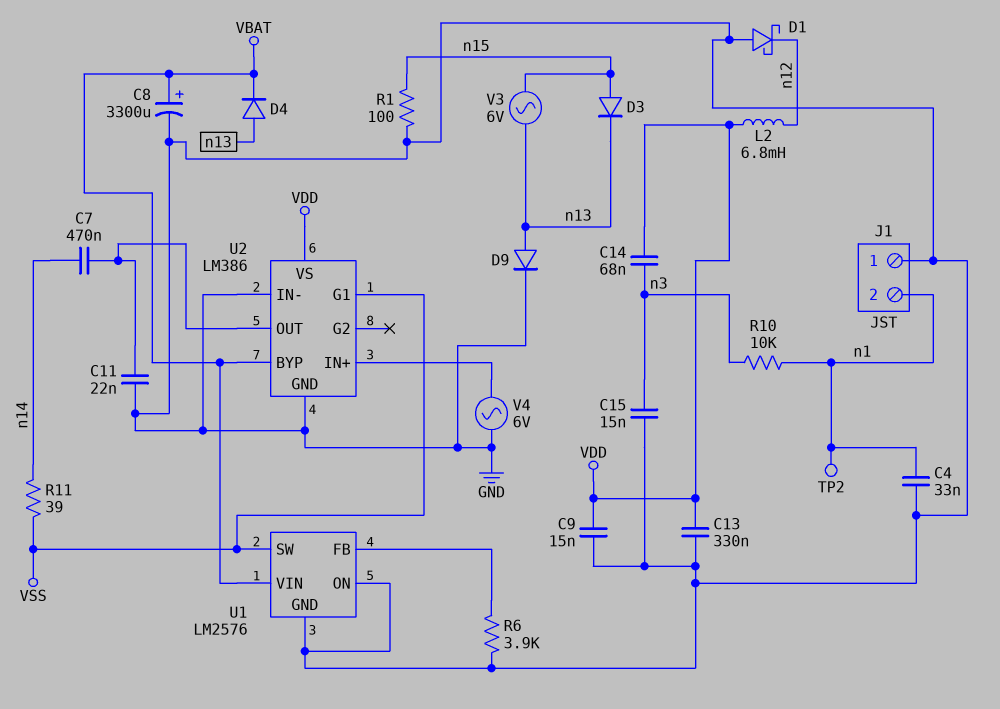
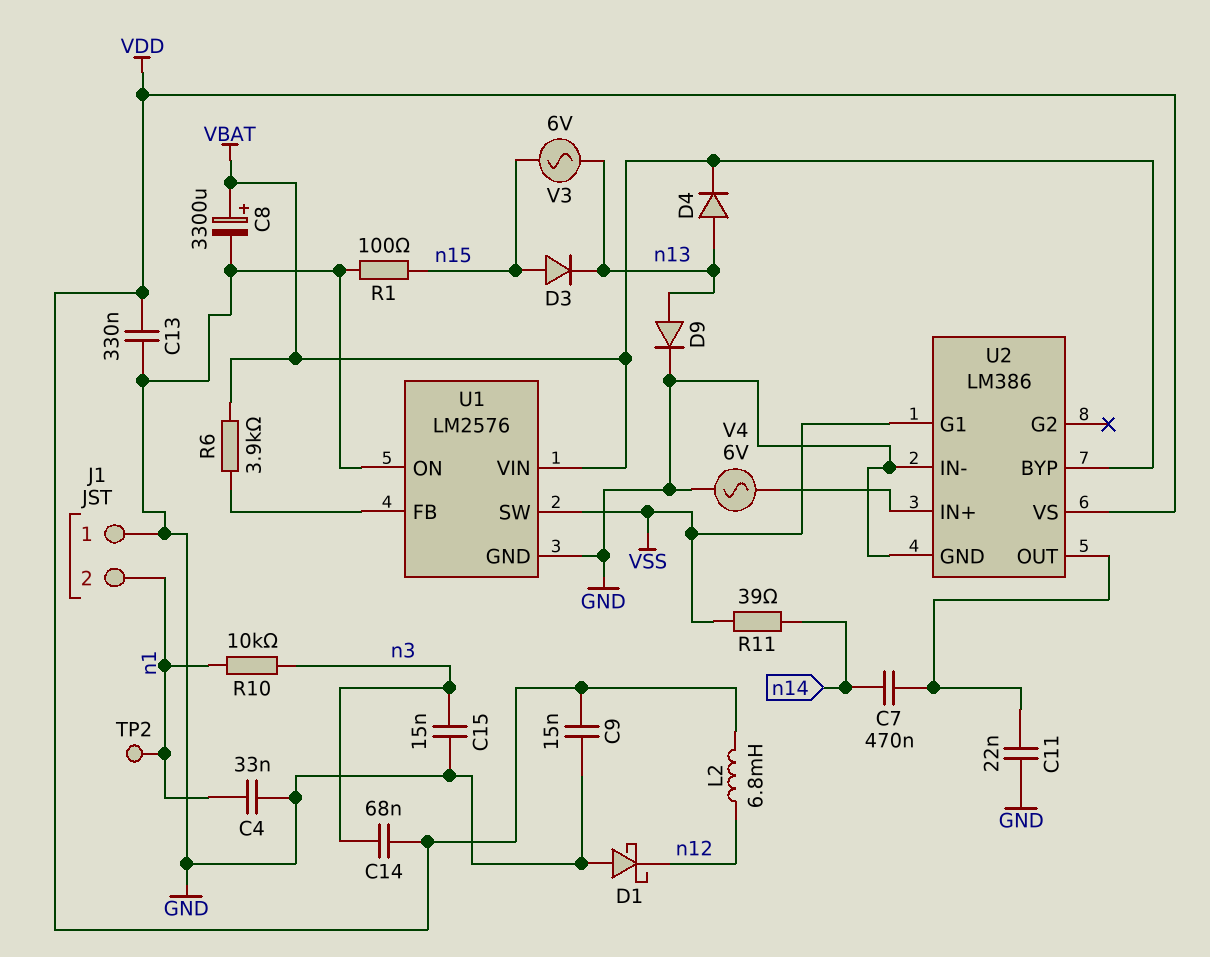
R6: 3.9k (GND, U1/FB) -> 3.9k (U1/FB, VBAT)

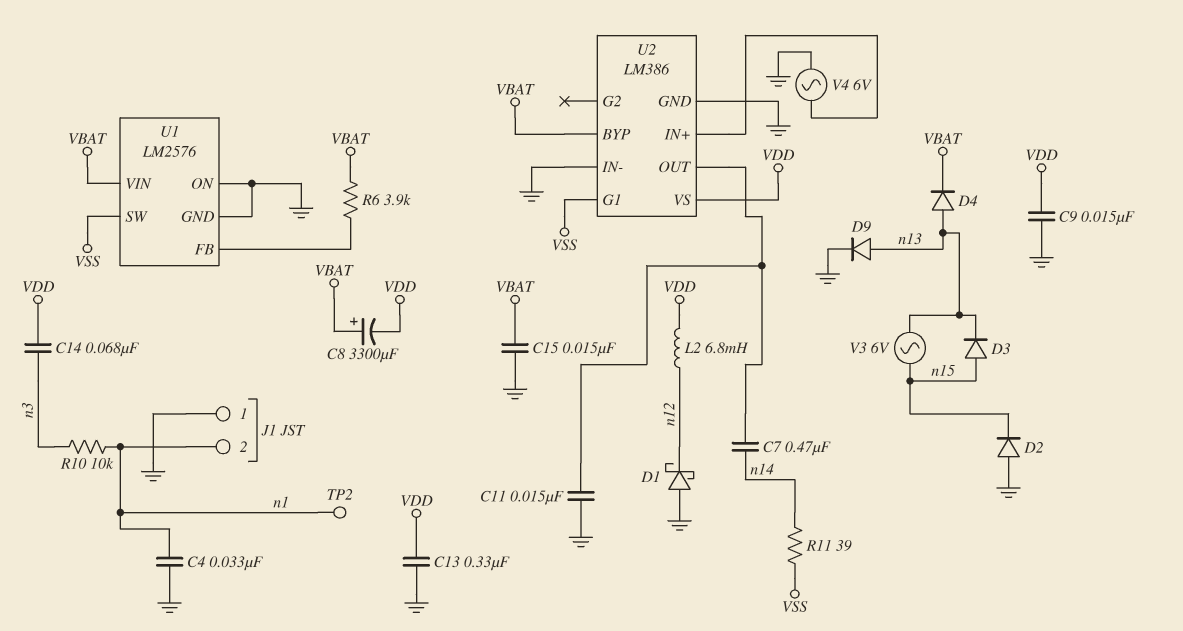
C8: 3300uF (plus VBAT, minus GND) -> 3300uF (plus VBAT, minus VDD)
C11: 22nF (GND, U2/OUT) -> 15nF (GND, U2/OUT)
C15: 15nF (GND, n3) -> 15nF (GND, VBAT)
D2: none -> diode (A GND, K n15)
R1: 100 (GND, n15) -> none

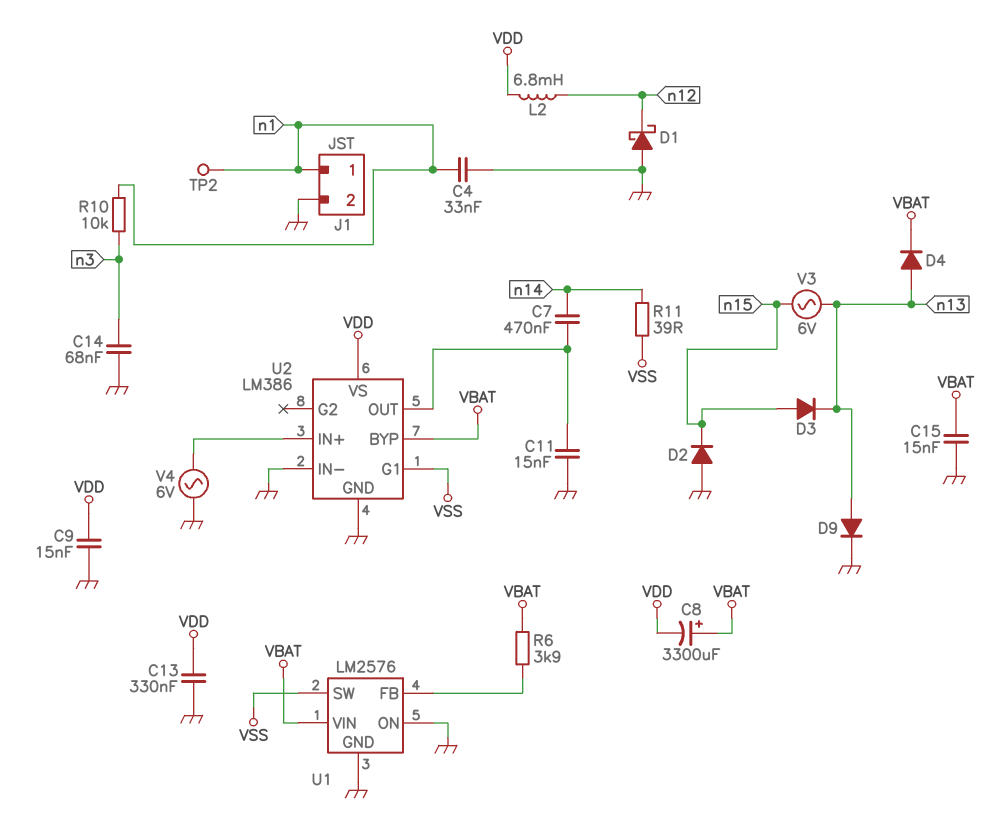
C14: 68nF (VDD, n3) -> 68nF (GND, n3)
J1 pin 1: GND -> n1
J1 pin 2: n1 -> GND

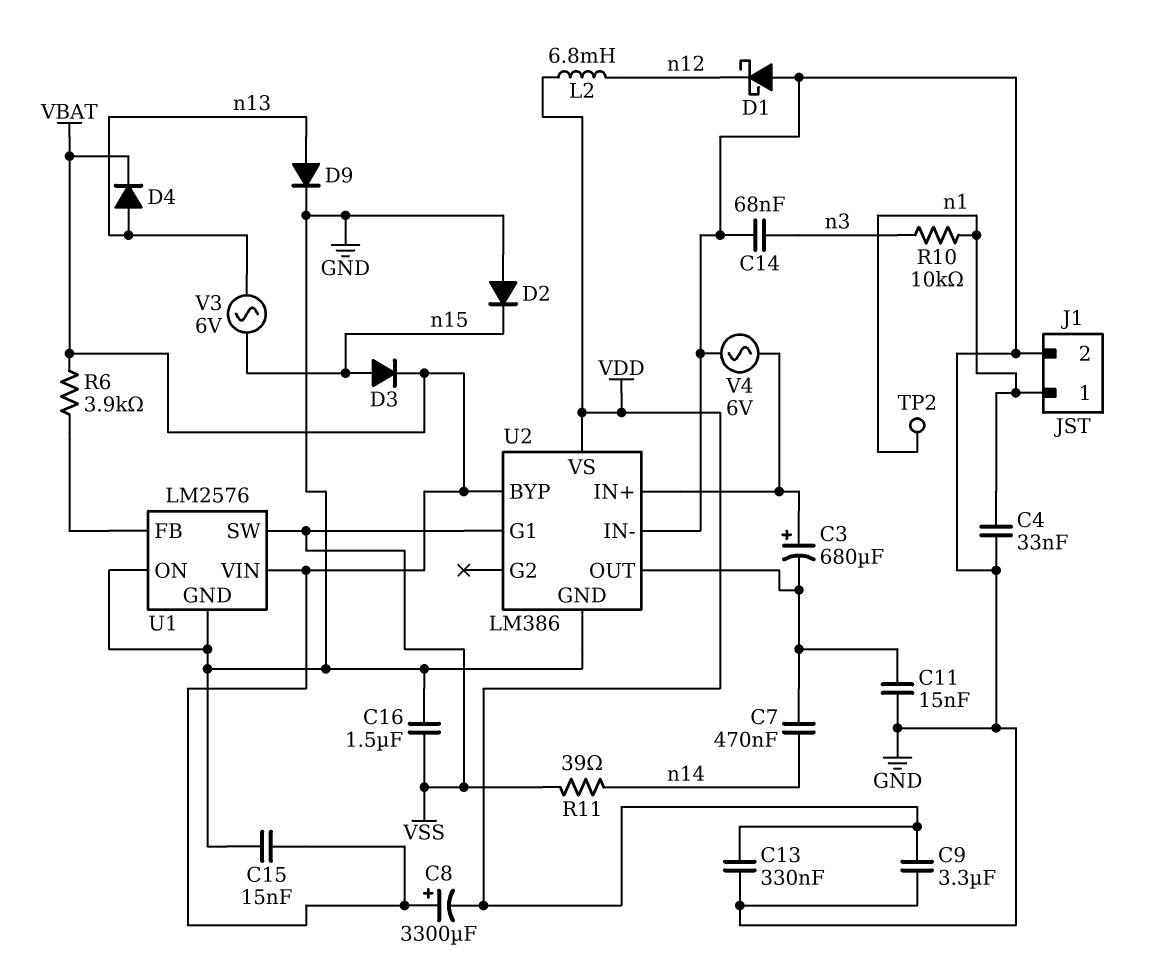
C3: none -> 680uF (plus U2/IN+, minus U2/OUT)
C9: 15nF (GND, VDD) -> 3.3uF (GND, VDD)
C16: none -> 1.5uF (GND, VSS)
D3: diode (A n15, K n13) -> diode (A n15, K VBAT)

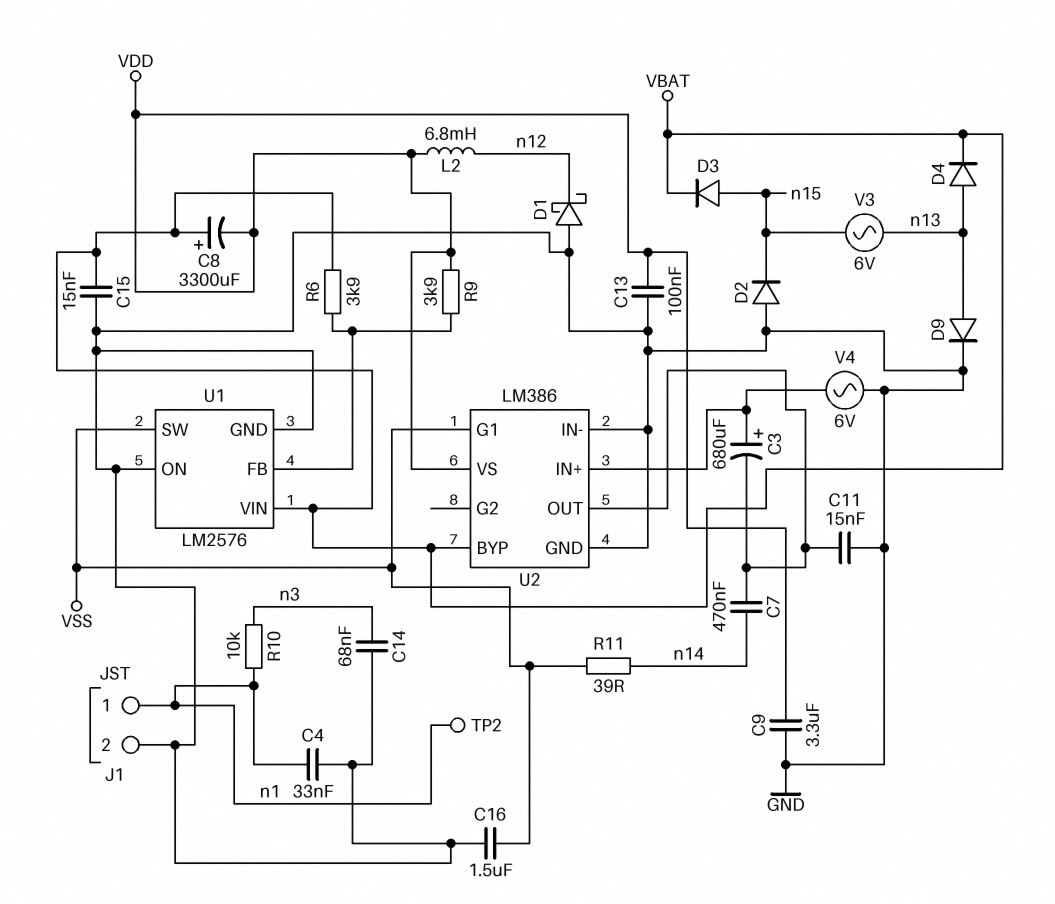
C13: 330nF (GND, VDD) -> 100nF (GND, VDD)
R9: none -> 3.9k (U1/FB, VDD)

